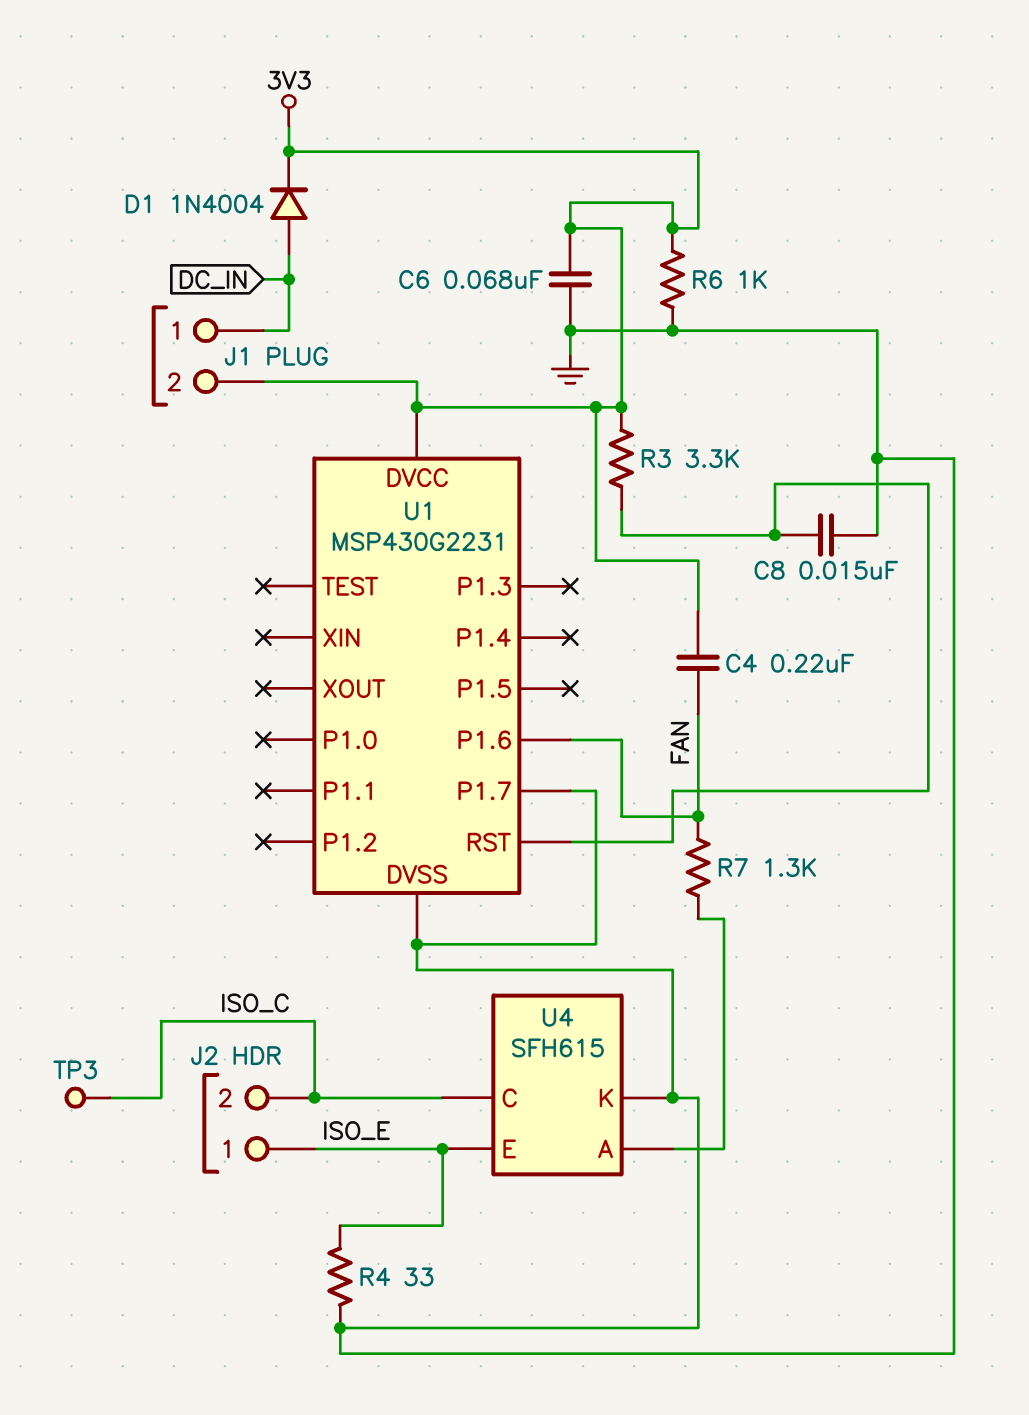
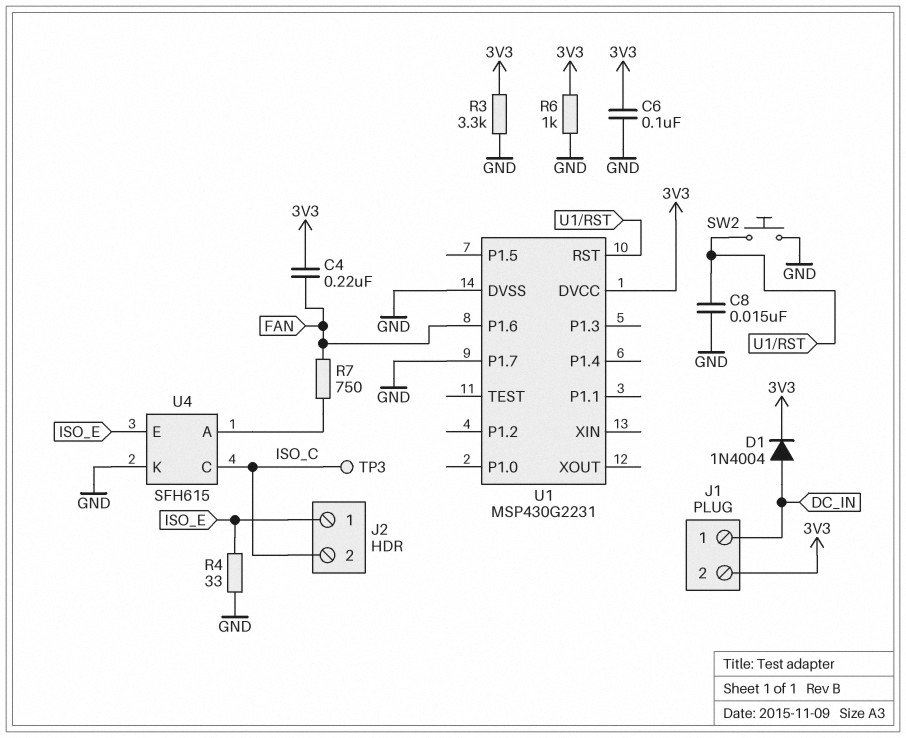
C6: 68nF (3V3, GND) -> 100nF (3V3, GND)
R3: 3.3k (3V3, U1/RST) -> 3.3k (3V3, GND)
R7: 1.3k (FAN, U4/A) -> 750 (FAN, U4/A)
SW2: none -> button (GND, U1/RST)

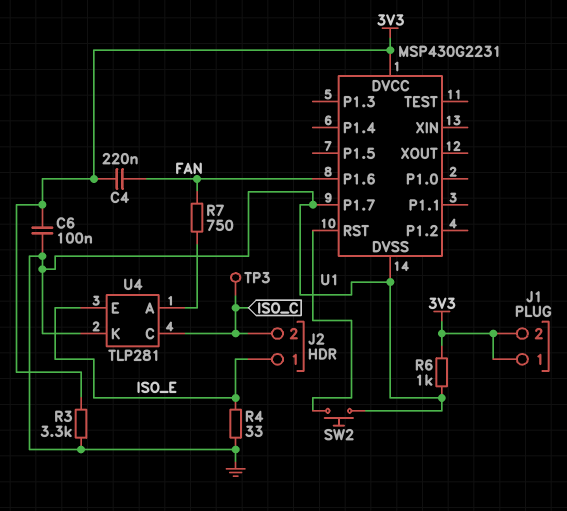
C8: 15nF (GND, U1/RST) -> none
D1: diode 1N4004 (A DC_IN, K 3V3) -> none
J1 pin 1: DC_IN -> 3V3
U4: SFH615 -> TLP281

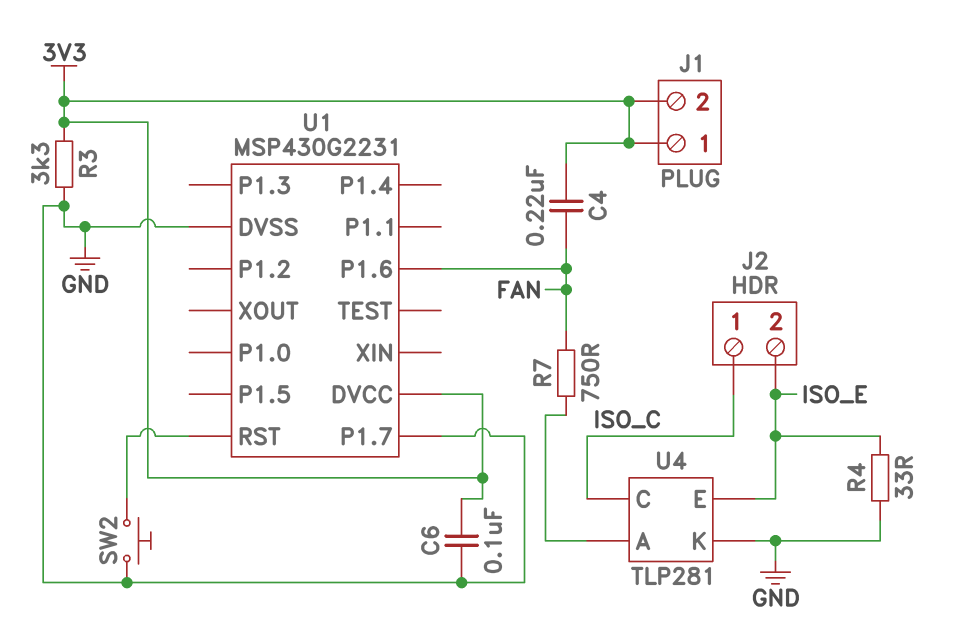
J2 pin 1: ISO_E -> ISO_C
J2 pin 2: ISO_C -> ISO_E
R6: 1k (3V3, GND) -> none
TP3: test point (ISO_C) -> none

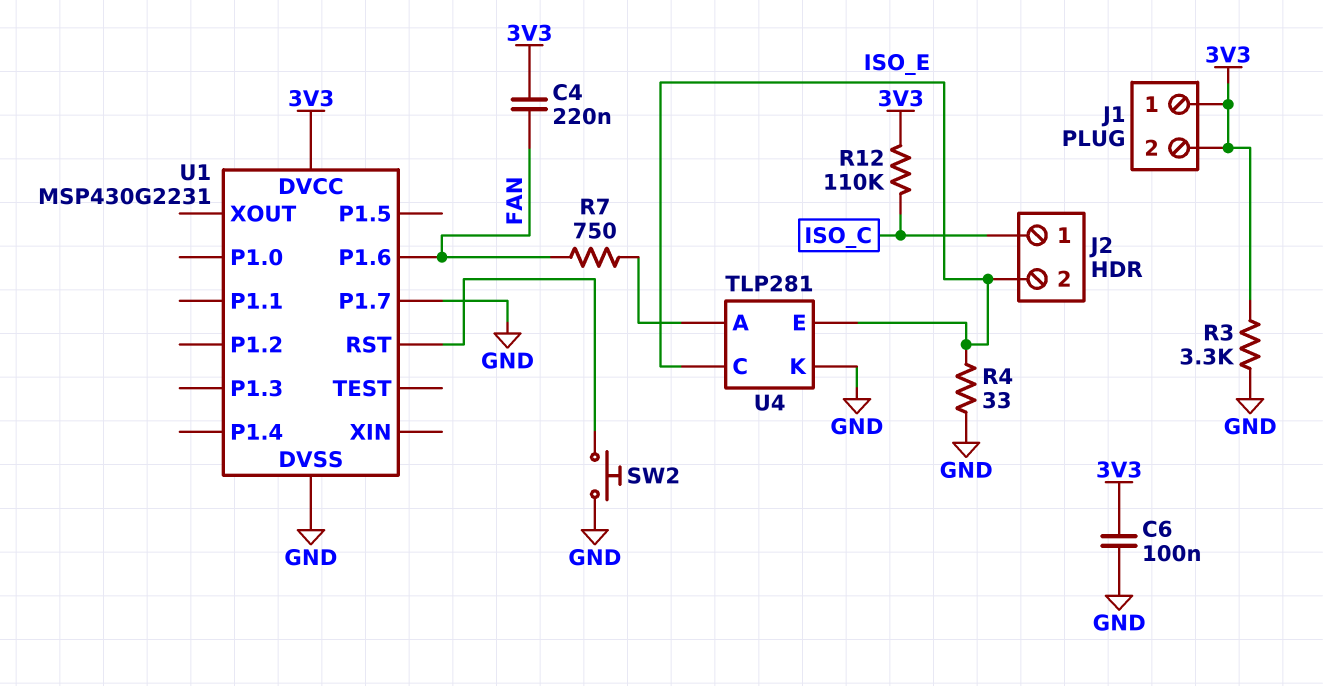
R12: none -> 110k (3V3, ISO_C)
U4 pin C: ISO_C -> ISO_E

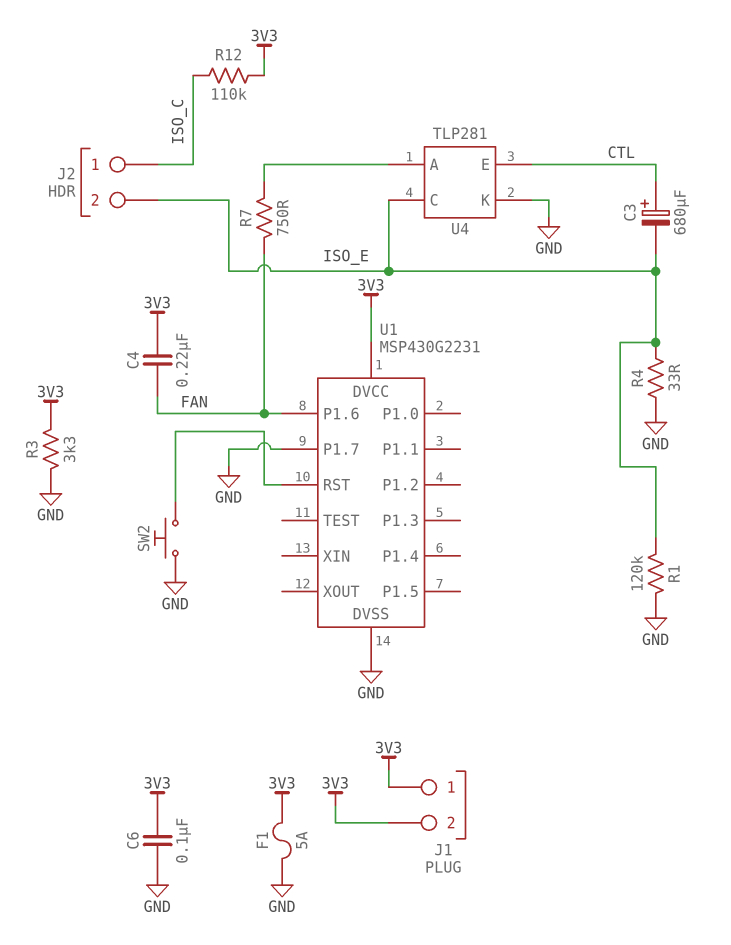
C3: none -> 680uF (plus CTL, minus ISO_E)
F1: none -> 5A (3V3, GND)
R1: none -> 120k (GND, ISO_E)
U4 pin E: ISO_E -> CTL

